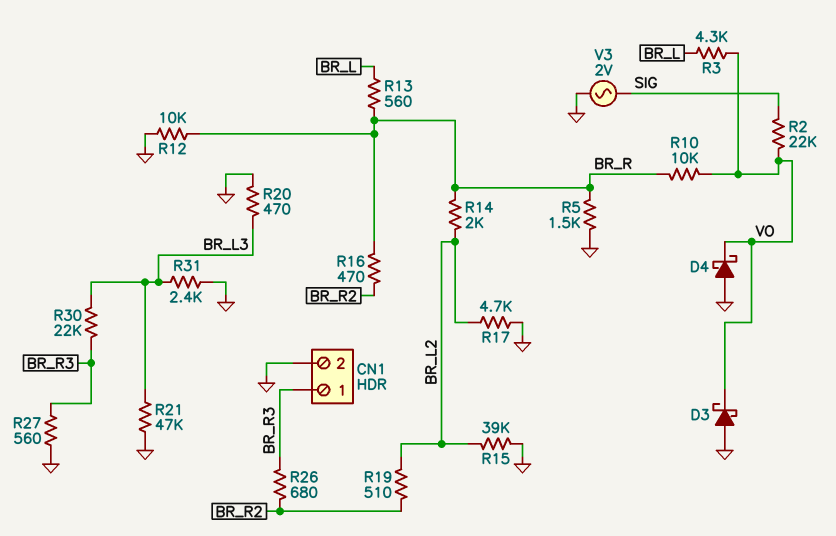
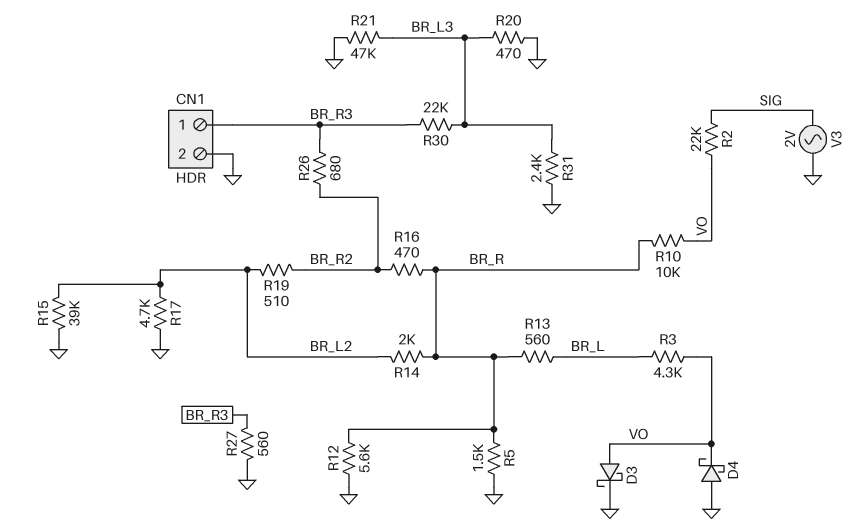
D3: schottky (A GND, K VO) -> schottky (A VO, K GND)
R12: 10k (BR_R, GND) -> 5.6k (BR_R, GND)

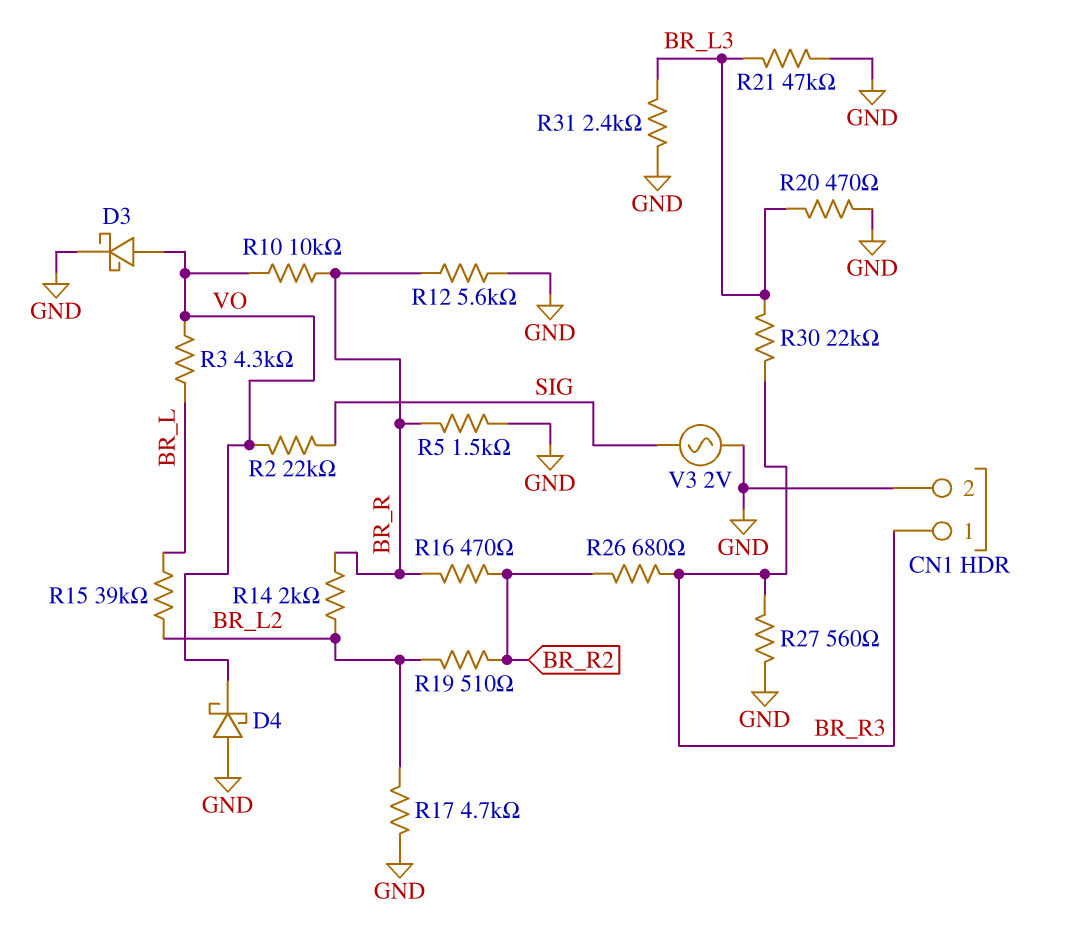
R13: 560 (BR_L, BR_R) -> none
R15: 39k (BR_L2, GND) -> 39k (BR_L, BR_L2)

